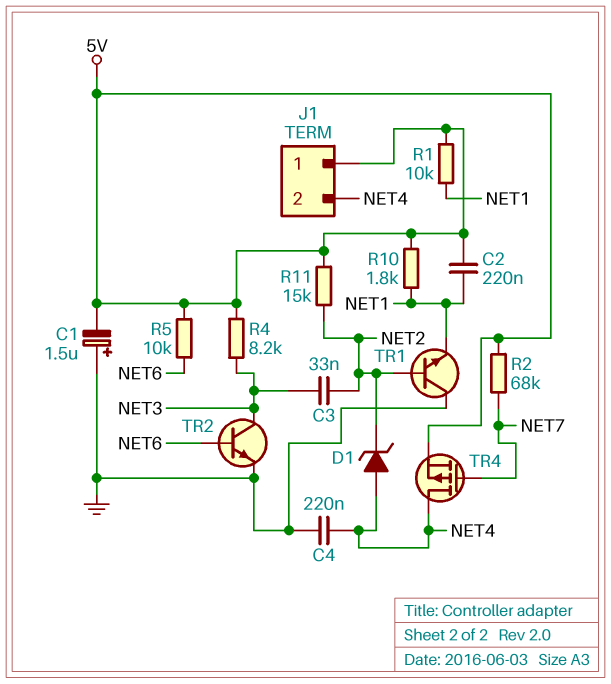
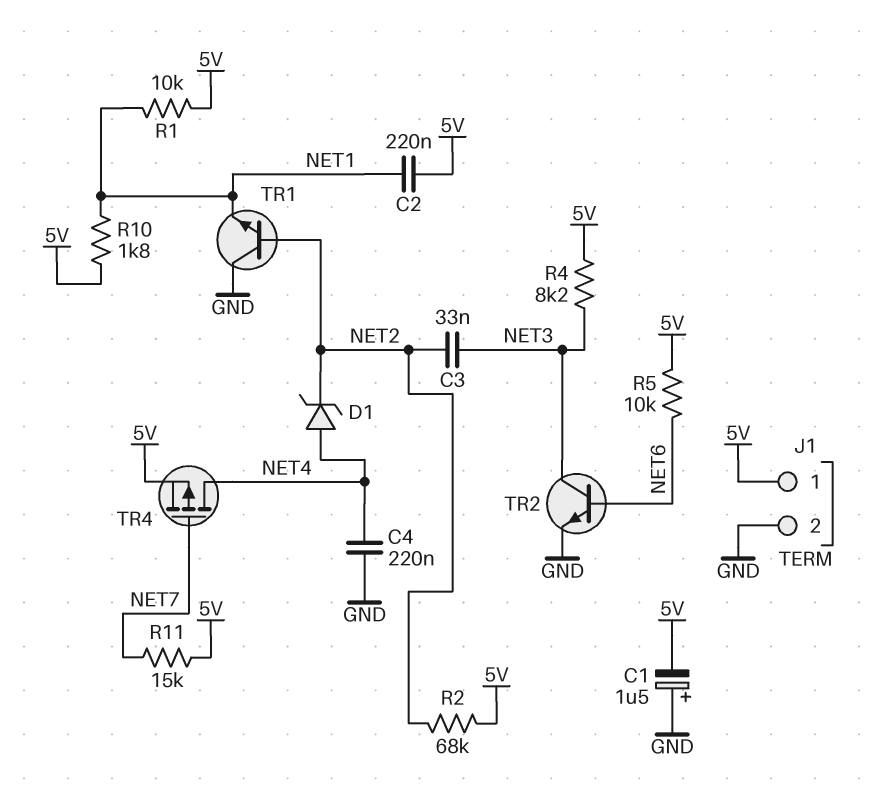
J1 pin 2: NET4 -> GND
R2: 68k (5V, NET7) -> 68k (5V, NET2)
R11: 15k (5V, NET2) -> 15k (5V, NET7)

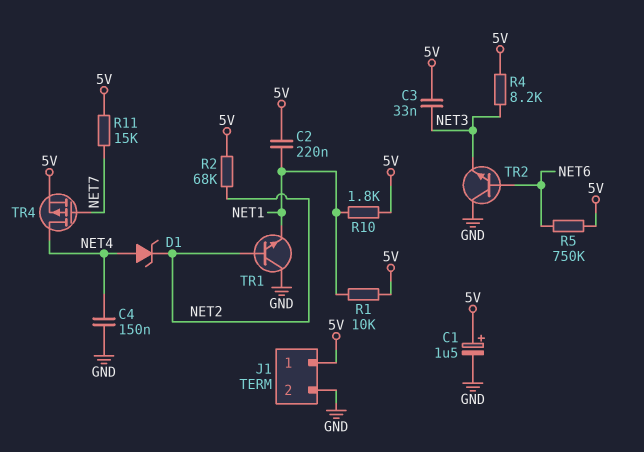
C1: 1.5uF (plus GND, minus 5V) -> 1.5uF (plus 5V, minus GND)
C3: 33nF (NET2, NET3) -> 33nF (5V, NET3)
C4: 220nF (GND, NET4) -> 150nF (GND, NET4)
R5: 10k (5V, NET6) -> 750k (5V, NET6)
TR2: NPN (B NET6, C NET3, E GND) -> NPN (B NET6, C GND, E NET3)

